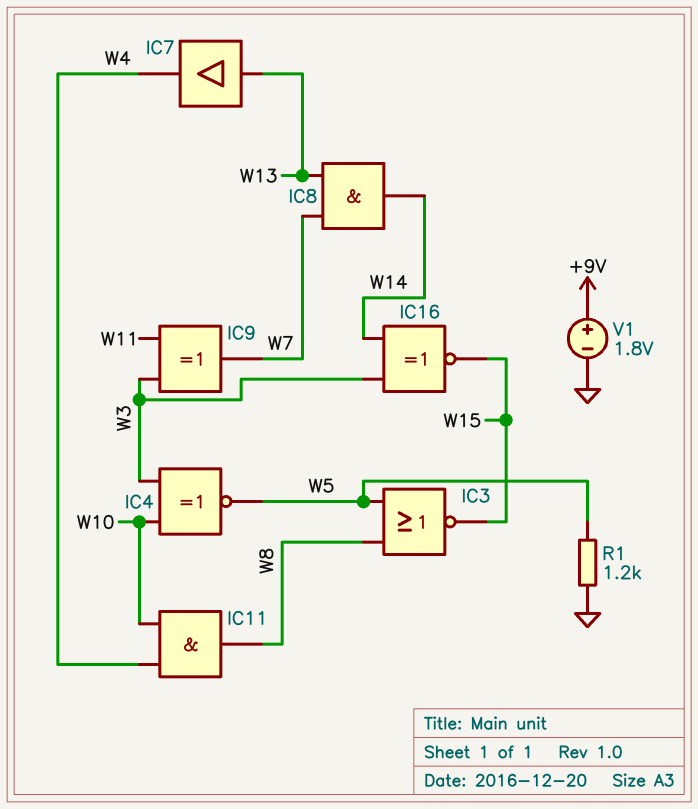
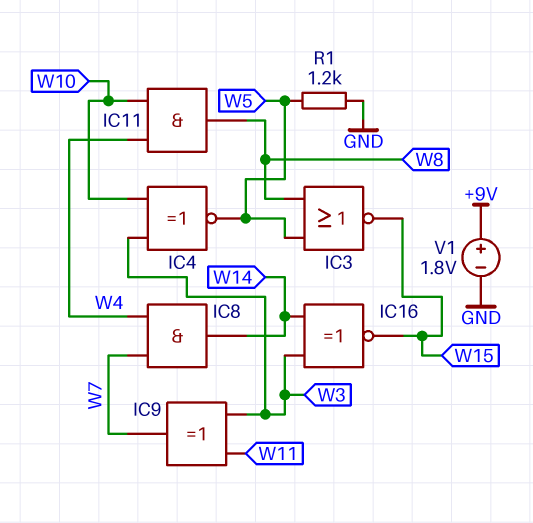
IC7: buffer (in W13, out W4) -> none
IC8: AND (in W7, in W13, out W14) -> AND (in W4, in W7, out W14)

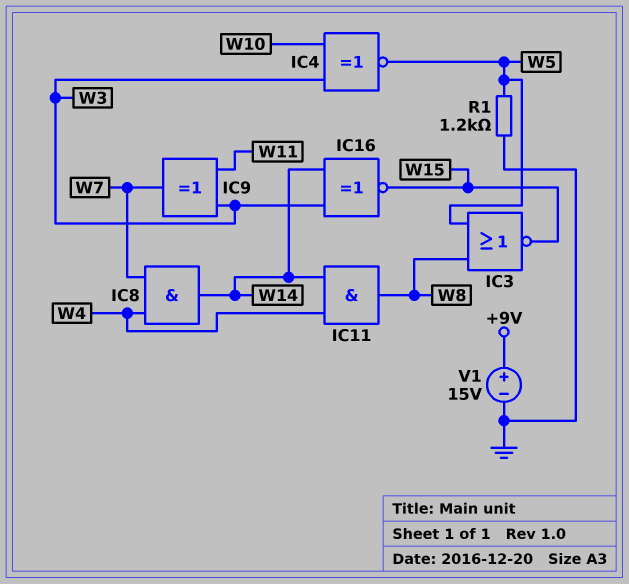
IC11: AND (in W4, in W10, out W8) -> AND (in W4, in W14, out W8)
V1: 1.8V (plus +9V, minus GND) -> 15V (plus +9V, minus GND)

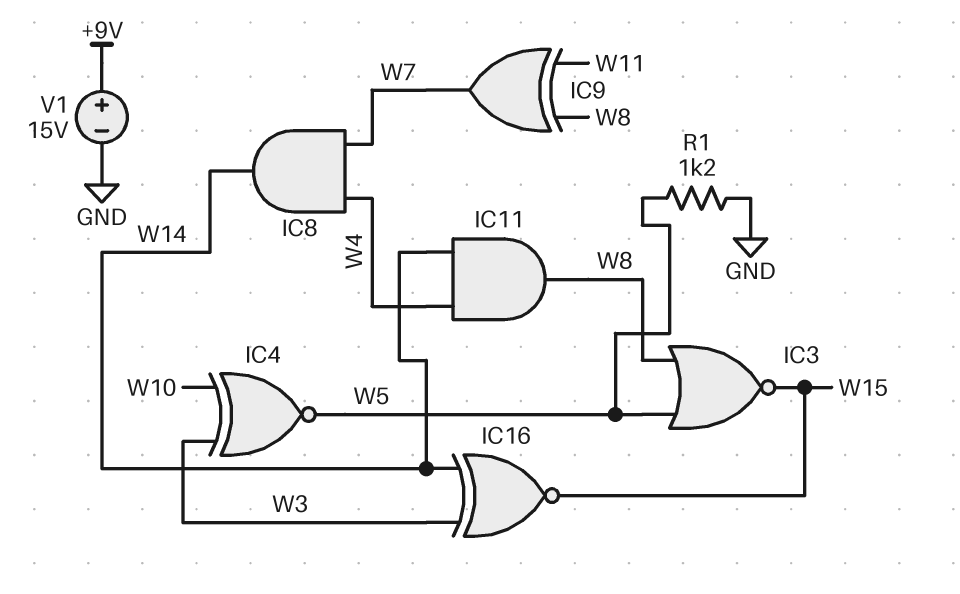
IC9: XOR (in W3, in W11, out W7) -> XOR (in W8, in W11, out W7)

